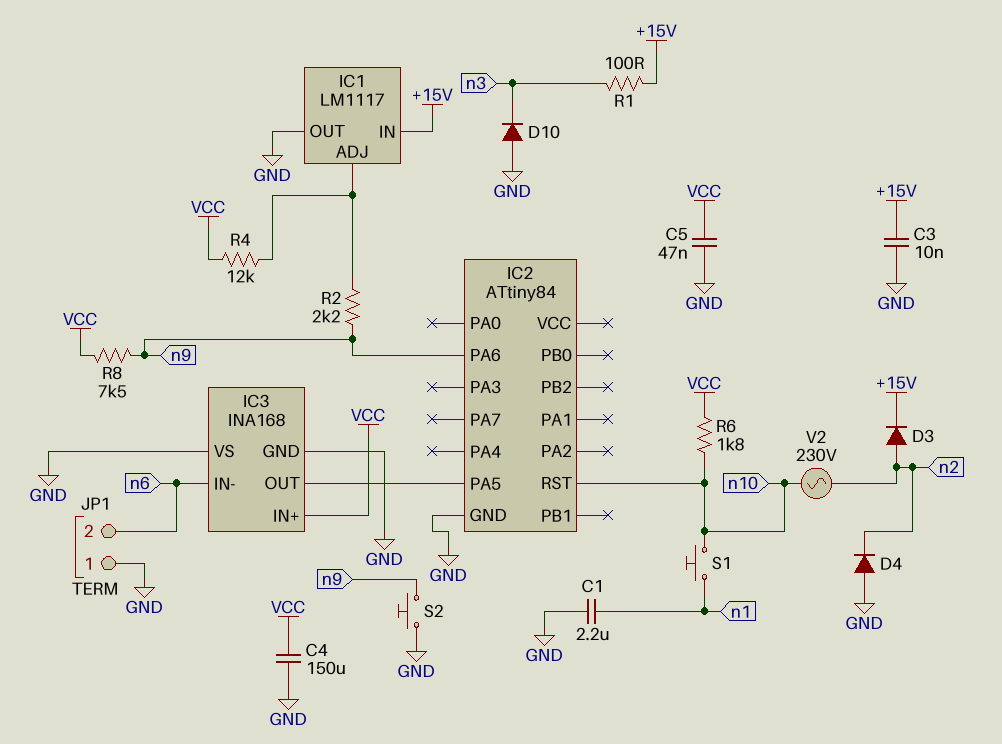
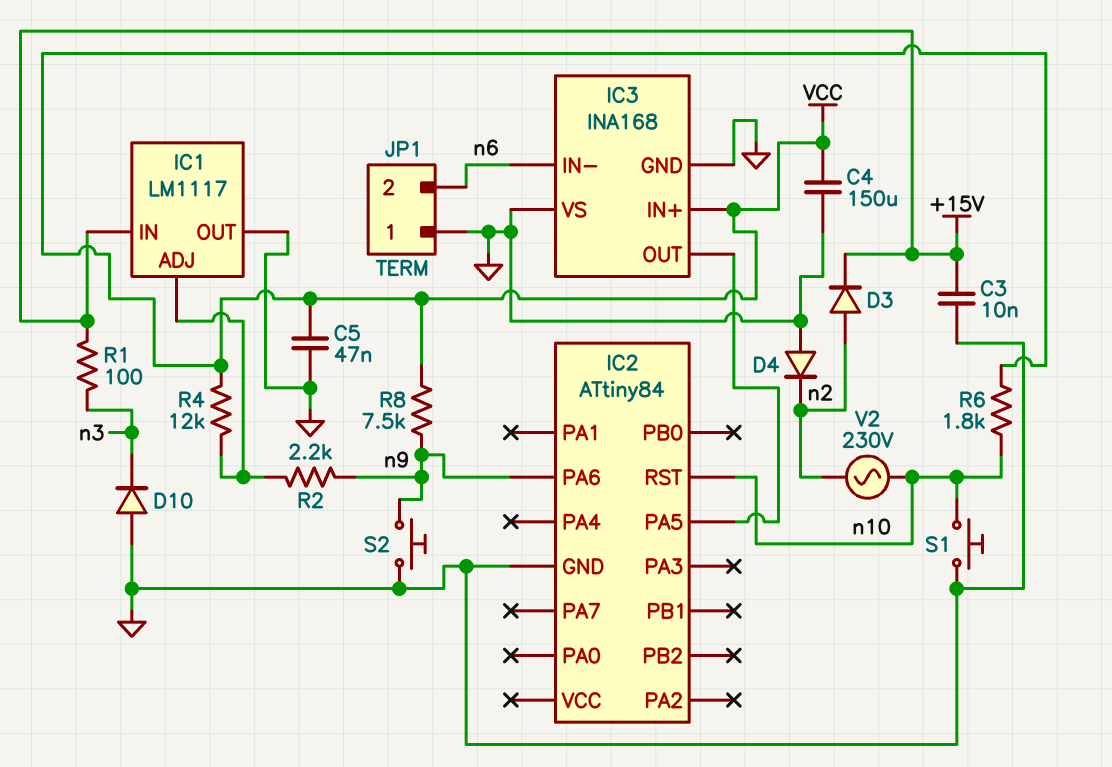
C1: 2.2uF (GND, n1) -> none
S1: button (n1, n10) -> button (GND, n10)

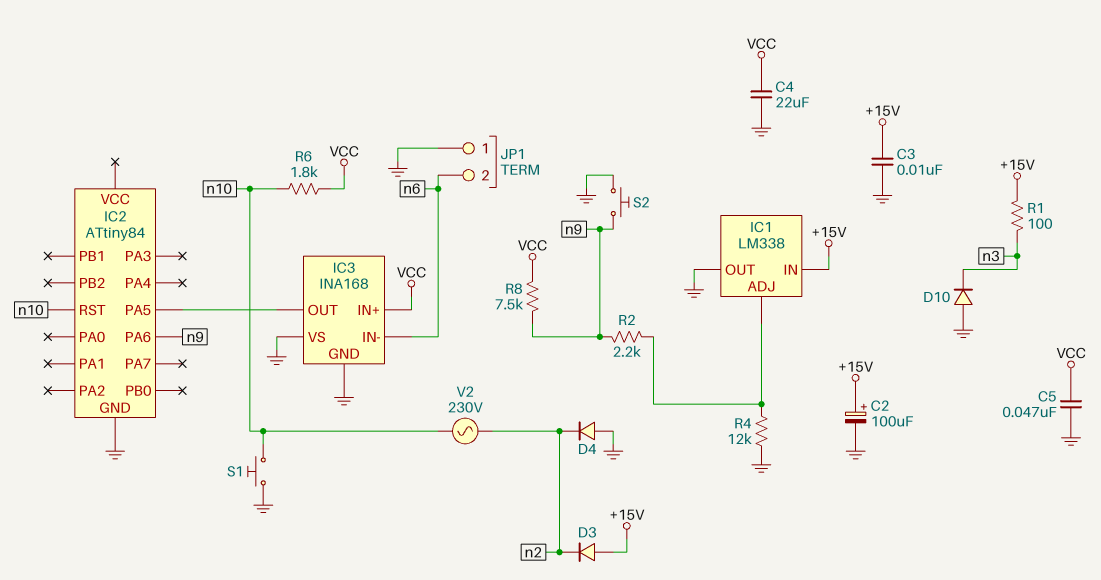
C2: none -> 100uF (plus +15V, minus GND)
C4: 150uF (GND, VCC) -> 22uF (GND, VCC)
D3: diode (A n2, K +15V) -> diode (A +15V, K n2)
IC1: LM1117 -> LM338
R4: 12k (IC1/ADJ, VCC) -> 12k (GND, IC1/ADJ)

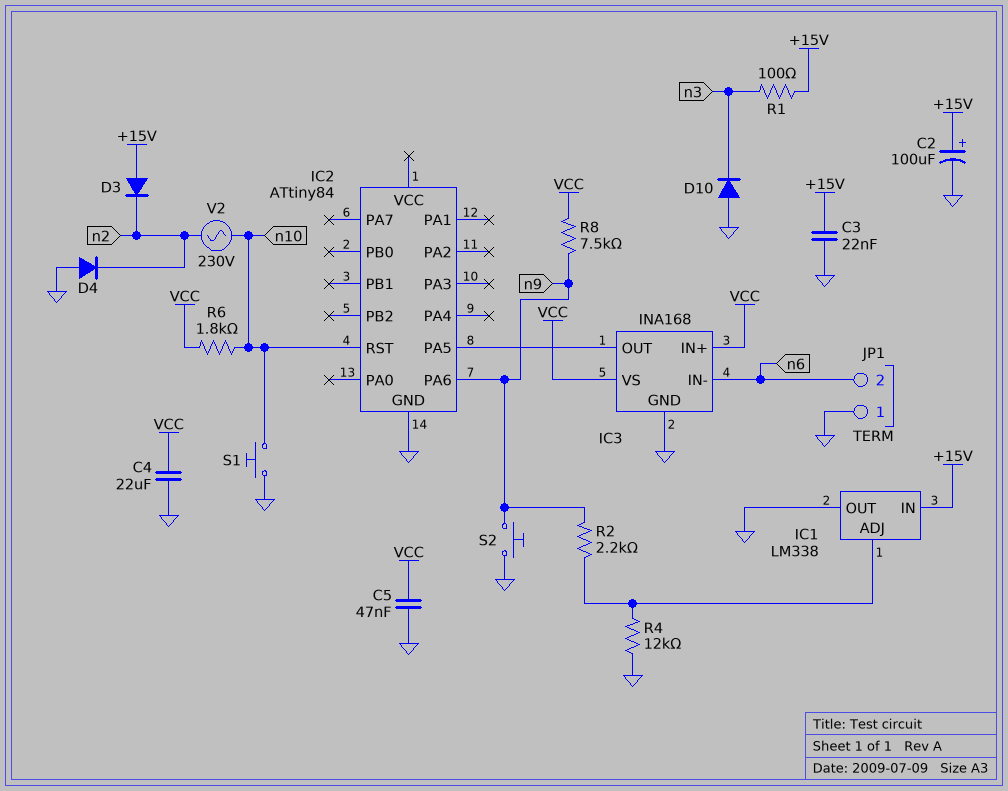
C3: 10nF (+15V, GND) -> 22nF (+15V, GND)
IC3 pin VS: GND -> VCC

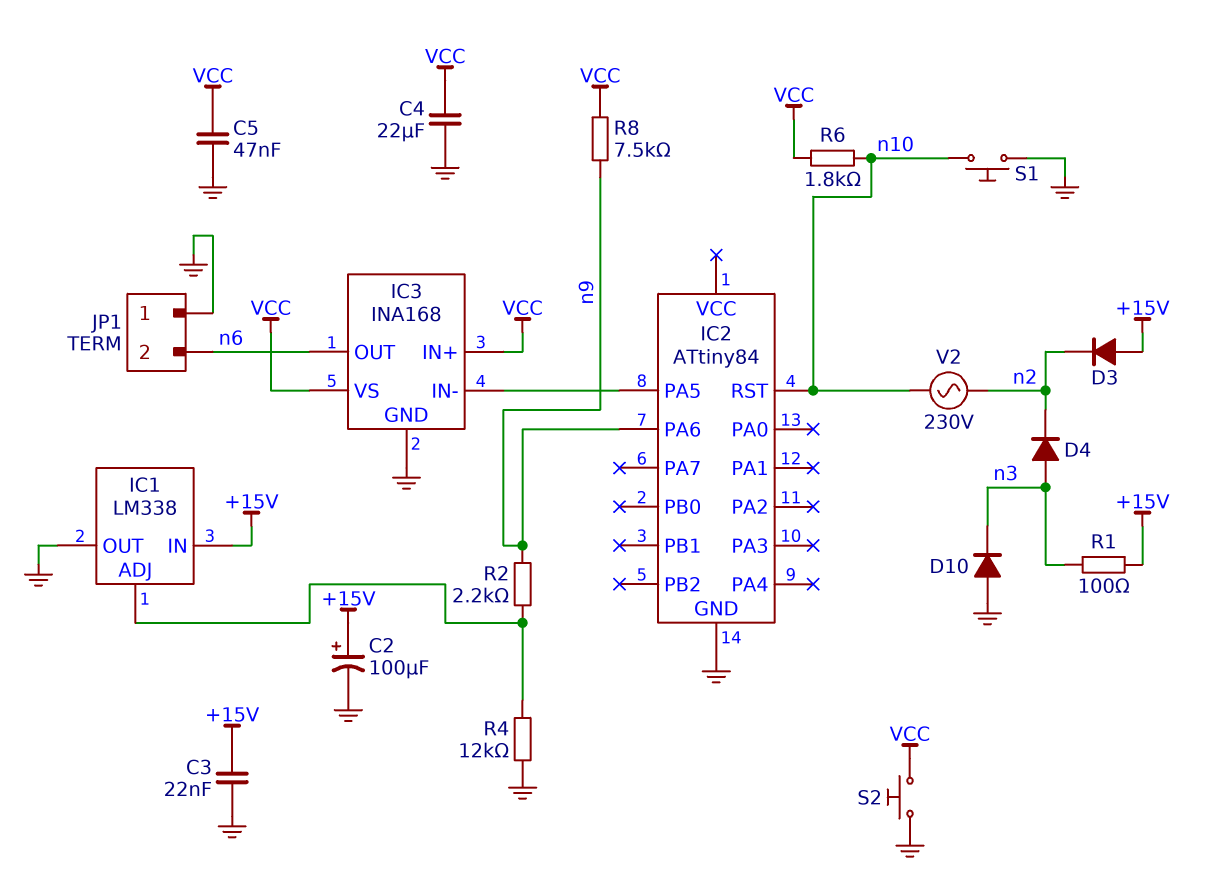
D4: diode (A GND, K n2) -> diode (A n3, K n2)
IC3 pin IN-: n6 -> IC2/PA5
IC3 pin OUT: IC2/PA5 -> n6
S2: button (GND, n9) -> button (GND, VCC)

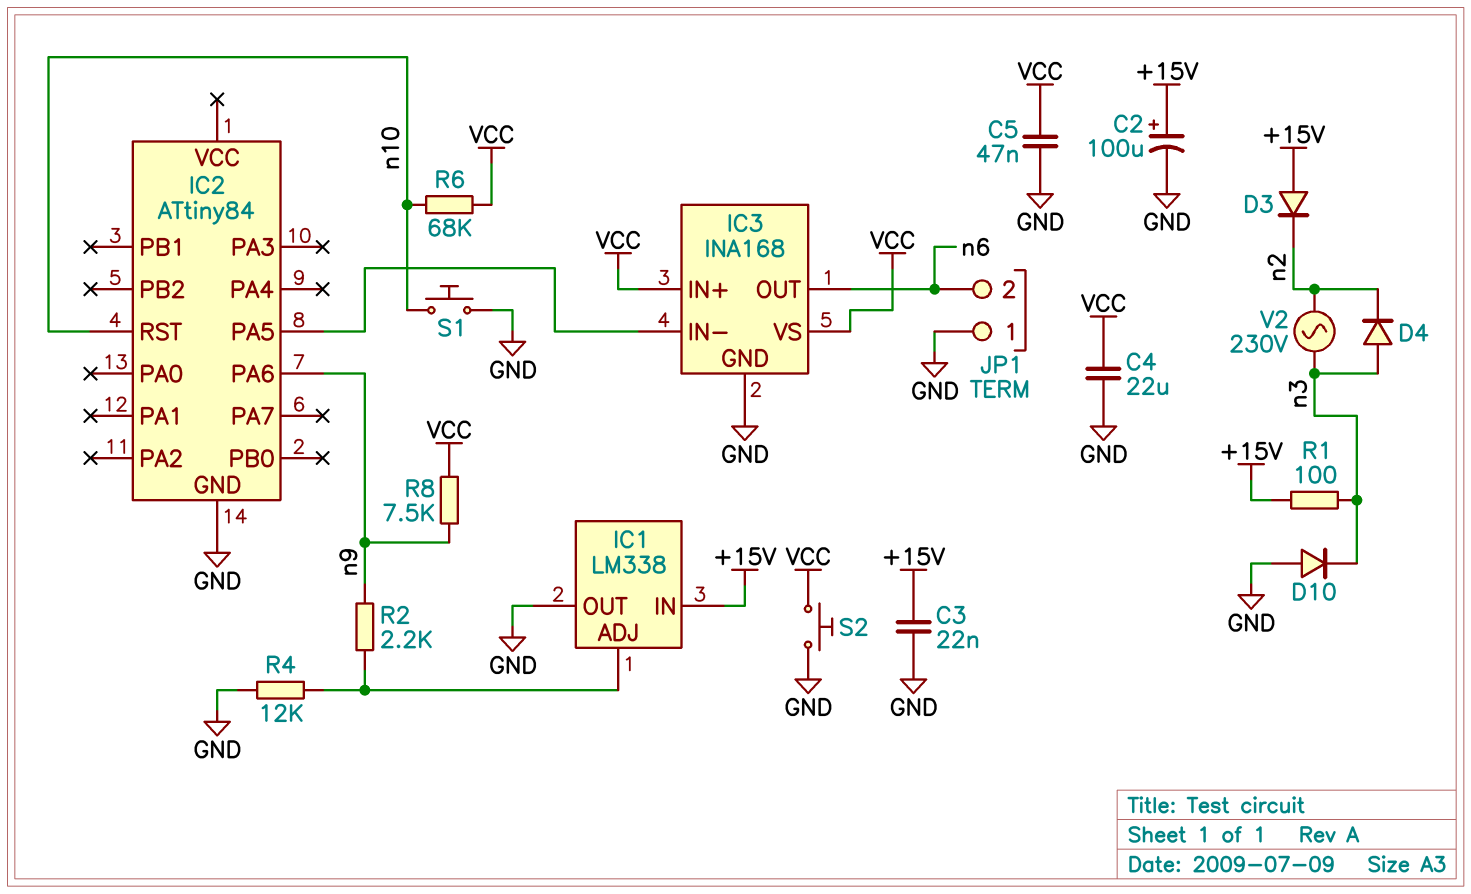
R6: 1.8k (VCC, n10) -> 68k (VCC, n10)
V2: AC 230V (n2, n10) -> AC 230V (n2, n3)

